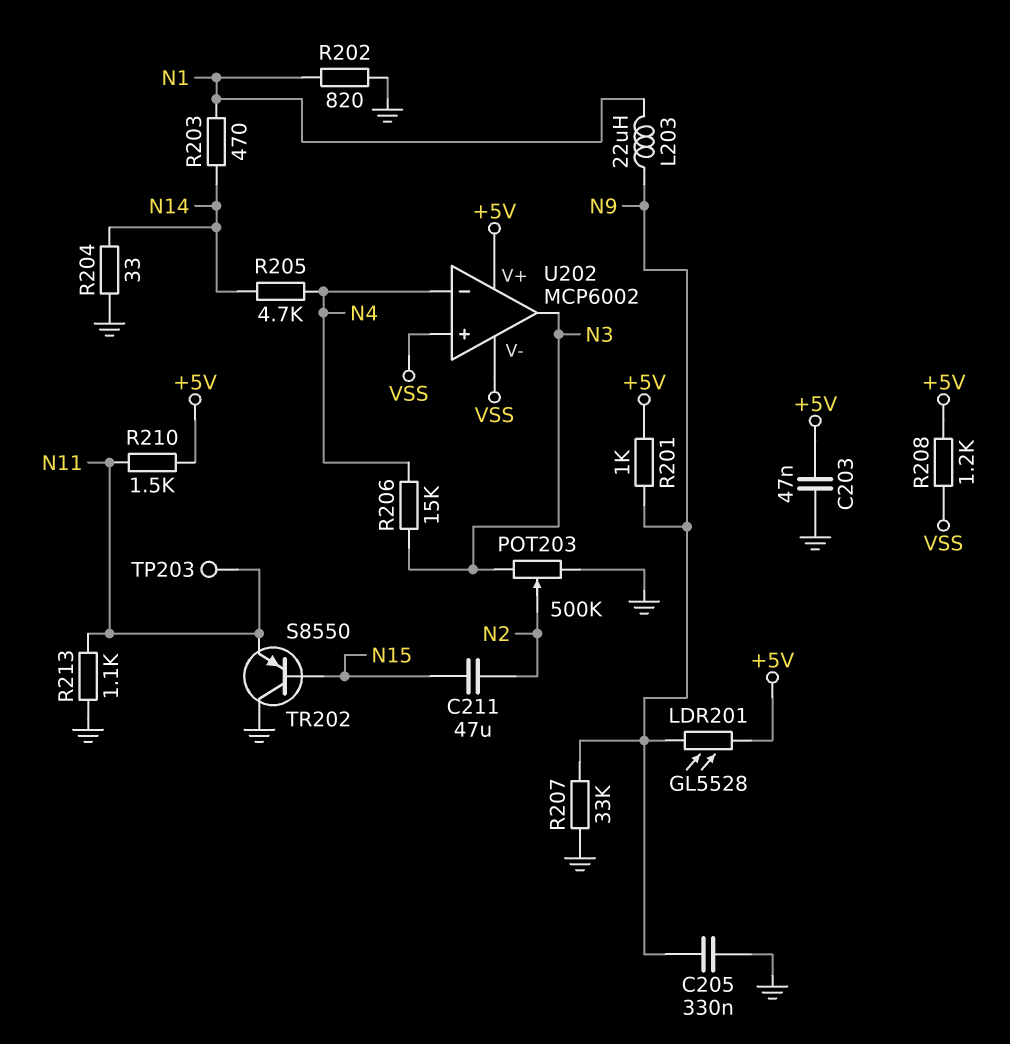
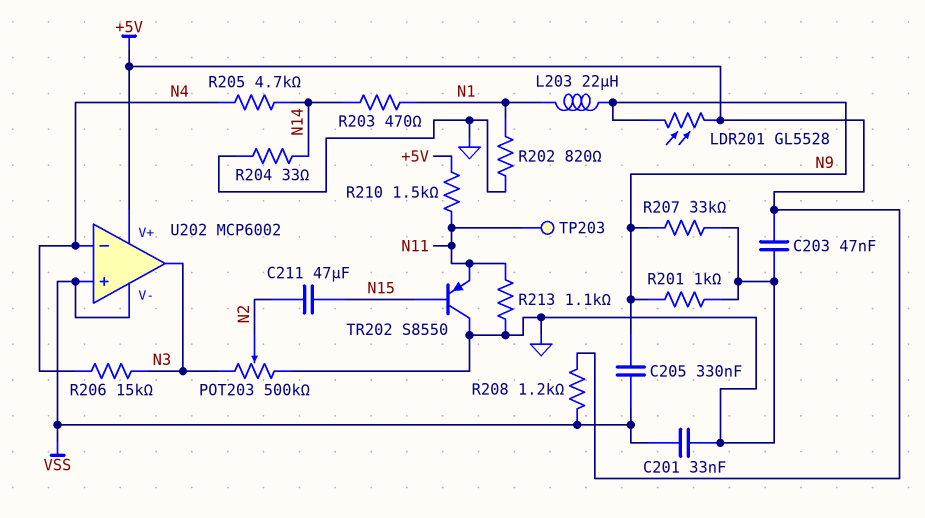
C201: none -> 33nF (GND, VSS)
C205: 330nF (GND, N9) -> 330nF (N9, VSS)
R201: 1k (+5V, N9) -> 1k (GND, N9)

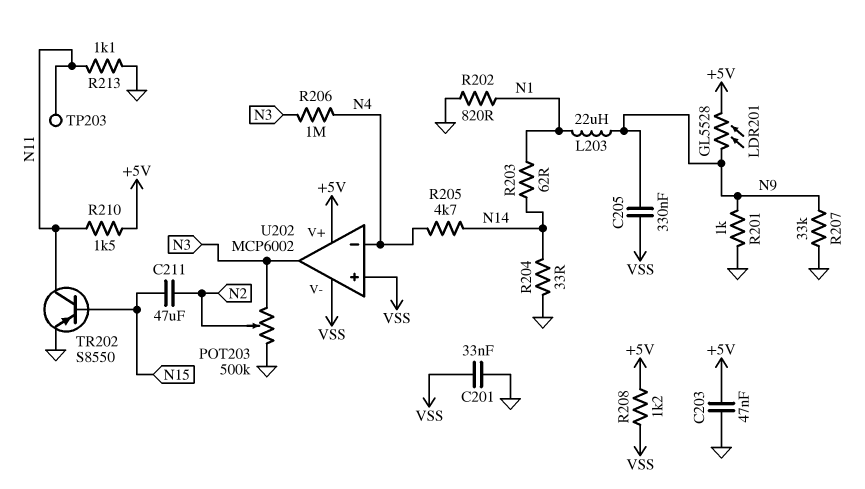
R203: 470 (N1, N14) -> 62 (N1, N14)
R206: 15k (N3, N4) -> 1M (N3, N4)
TR202: PNP S8550 (B N15, C GND, E N11) -> PNP S8550 (B N15, C N11, E GND)

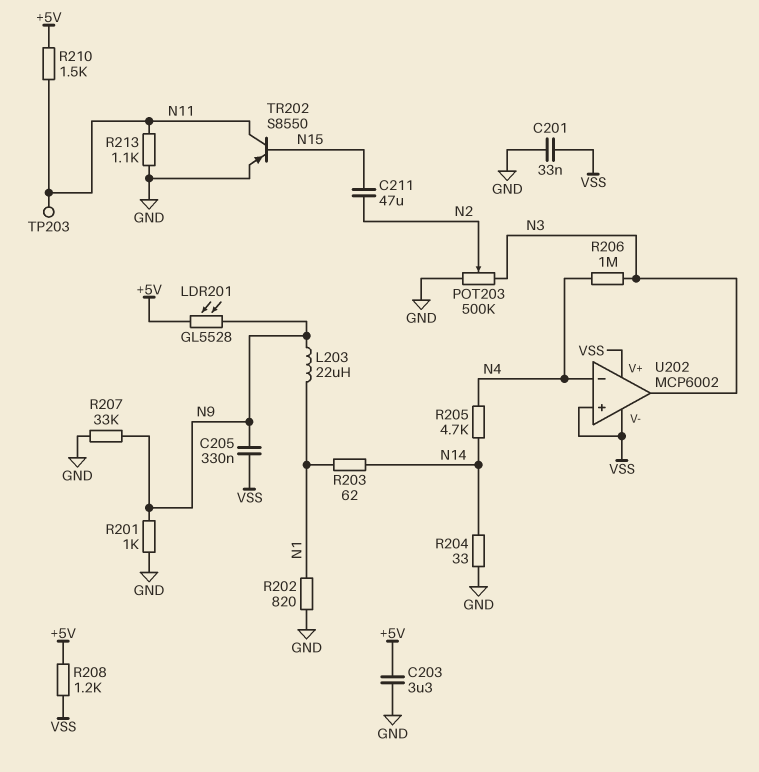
C203: 47nF (+5V, GND) -> 3.3uF (+5V, GND)
U202 pin V+: +5V -> VSS

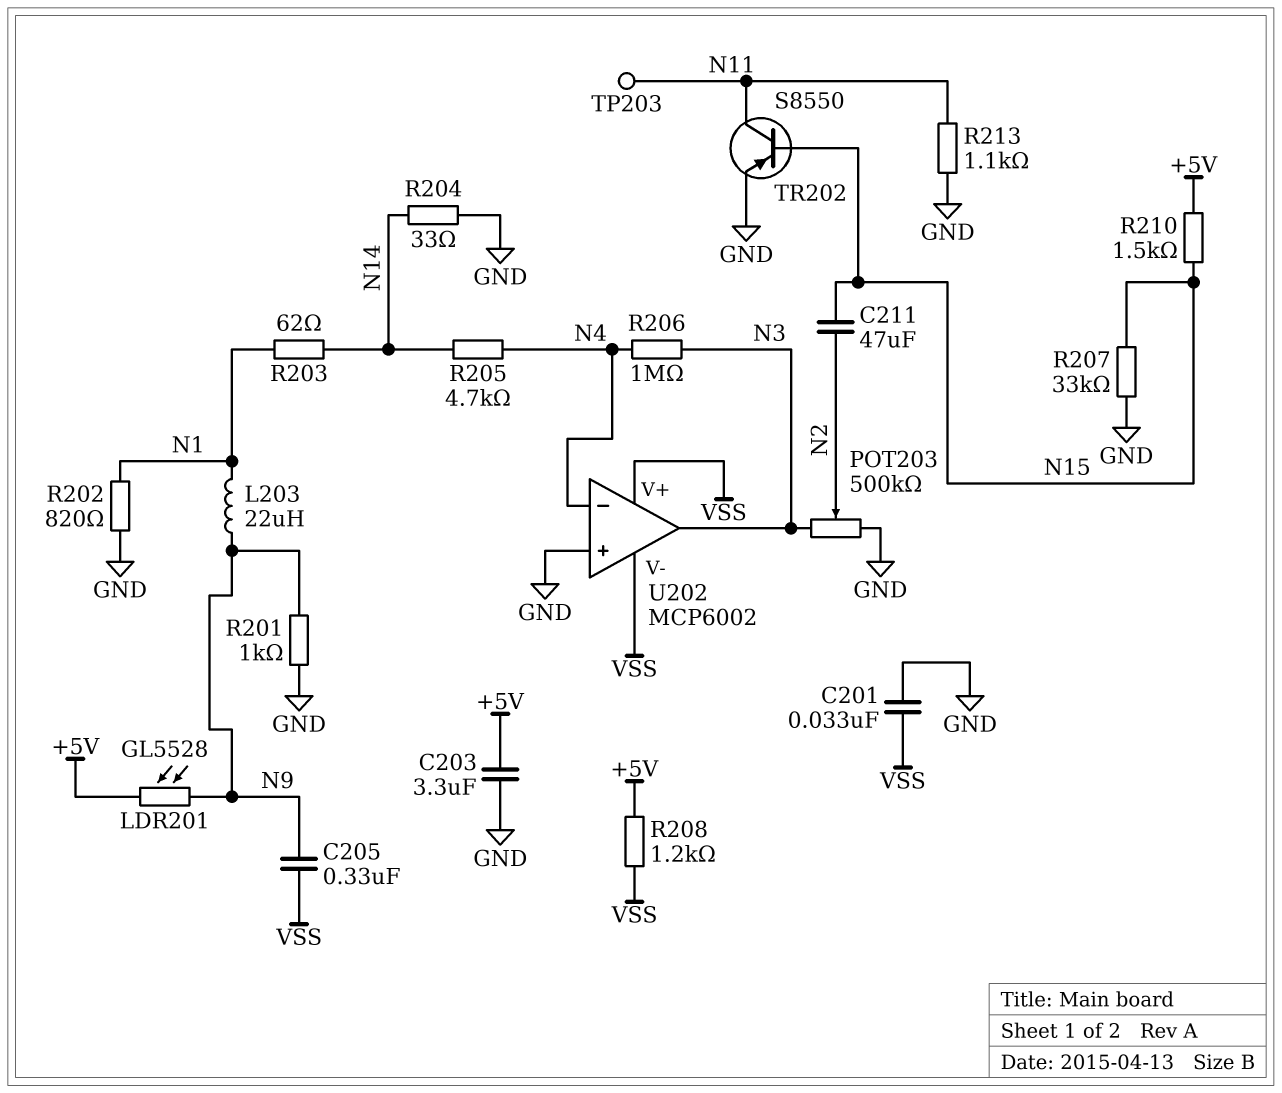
R207: 33k (GND, N9) -> 33k (GND, N15)
R210: 1.5k (+5V, N11) -> 1.5k (+5V, N15)
U202 pin in+: VSS -> GND

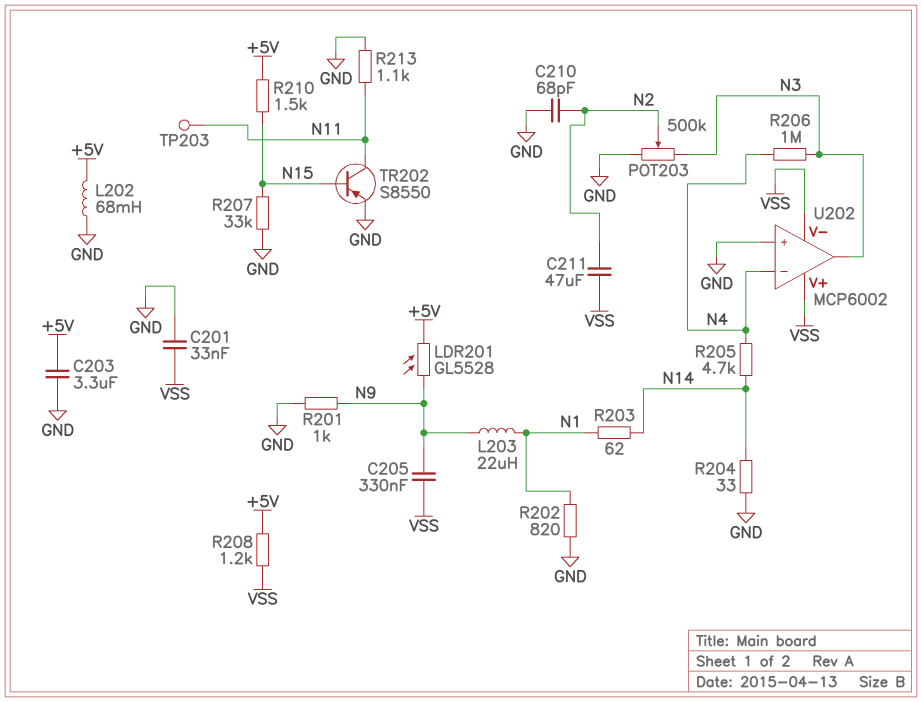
C210: none -> 68pF (GND, N2)
C211: 47uF (N2, N15) -> 47uF (N2, VSS)
L202: none -> 68mH (+5V, GND)

